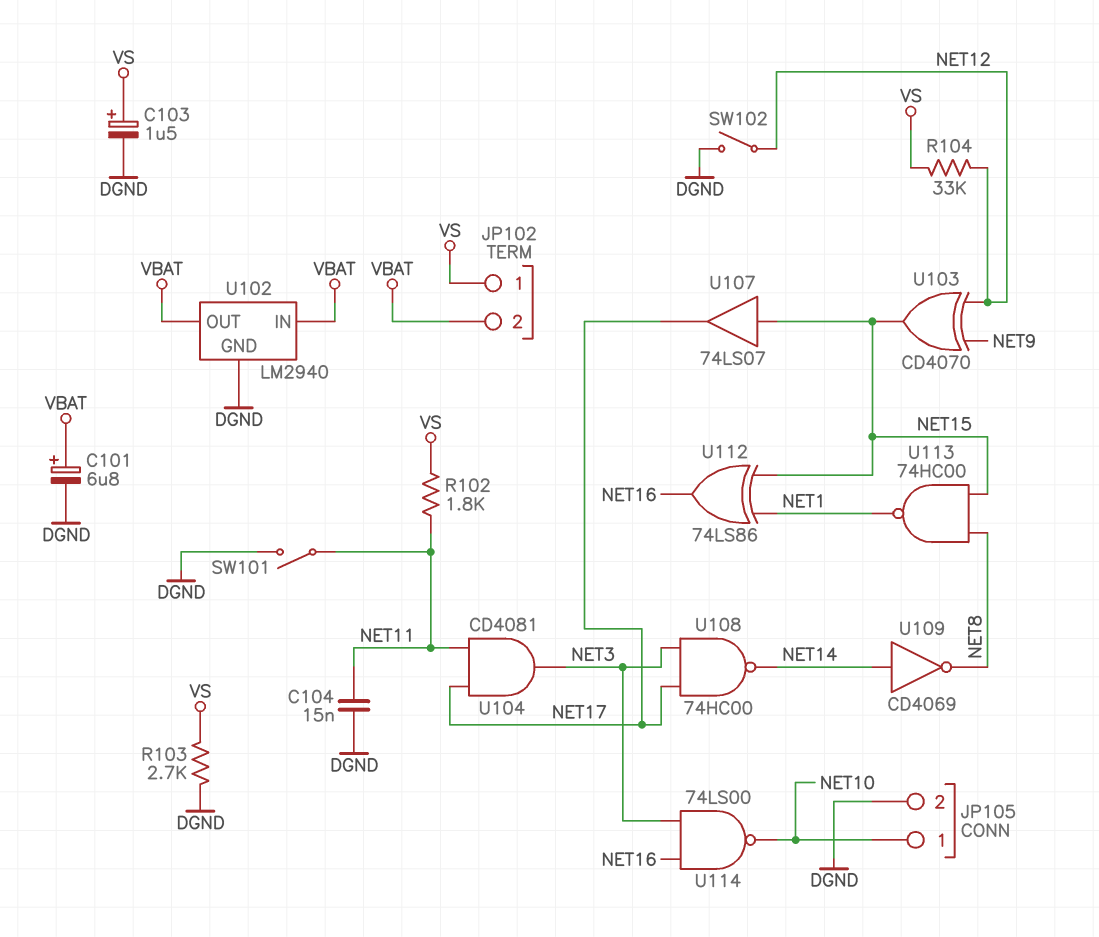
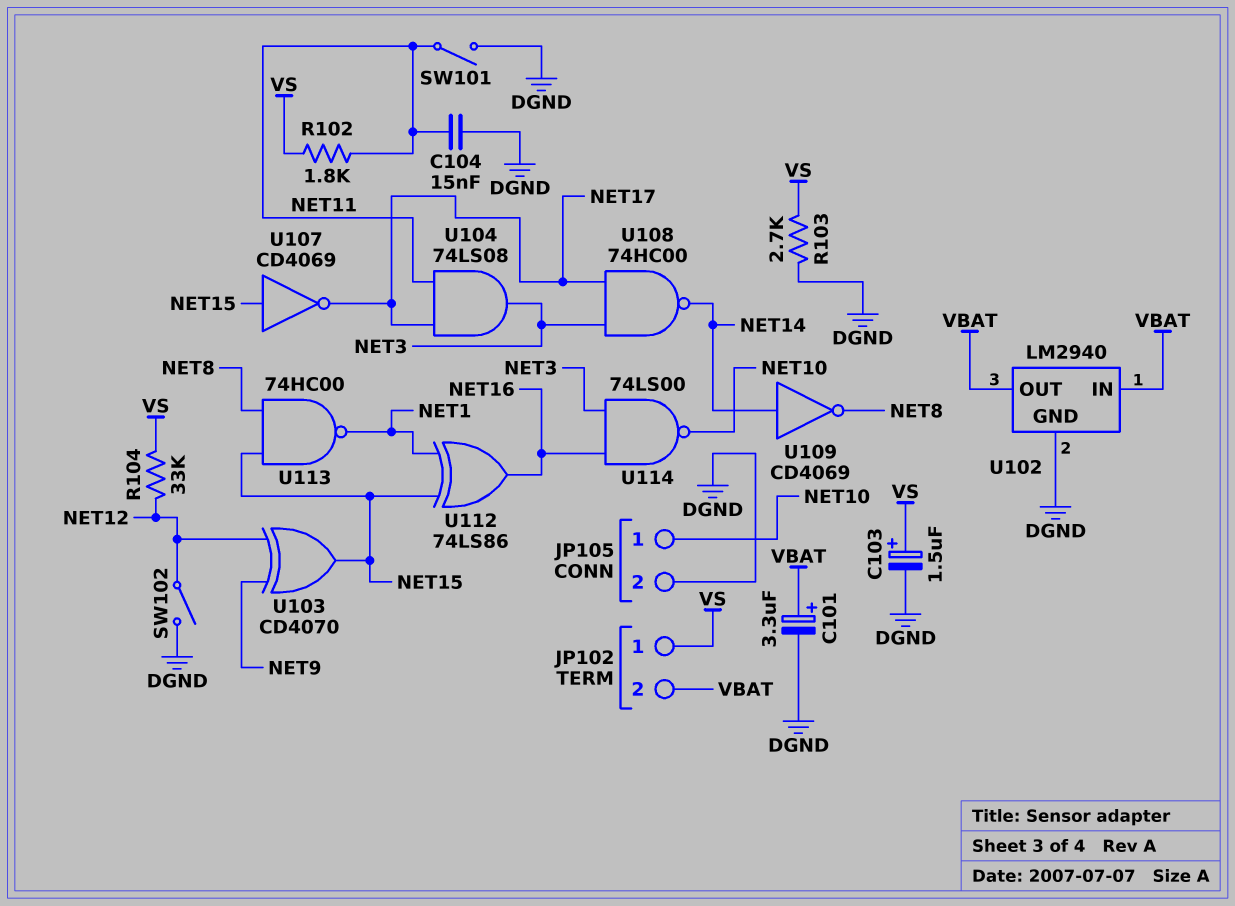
C101: 6.8uF (plus VBAT, minus DGND) -> 3.3uF (plus VBAT, minus DGND)
U104: AND CD4081 (in NET11, in NET17, out NET3) -> AND 74LS08 (in NET11, in NET17, out NET3)
U107: buffer 74LS07 (in NET15, out NET17) -> NOT CD4069 (in NET15, out NET17)

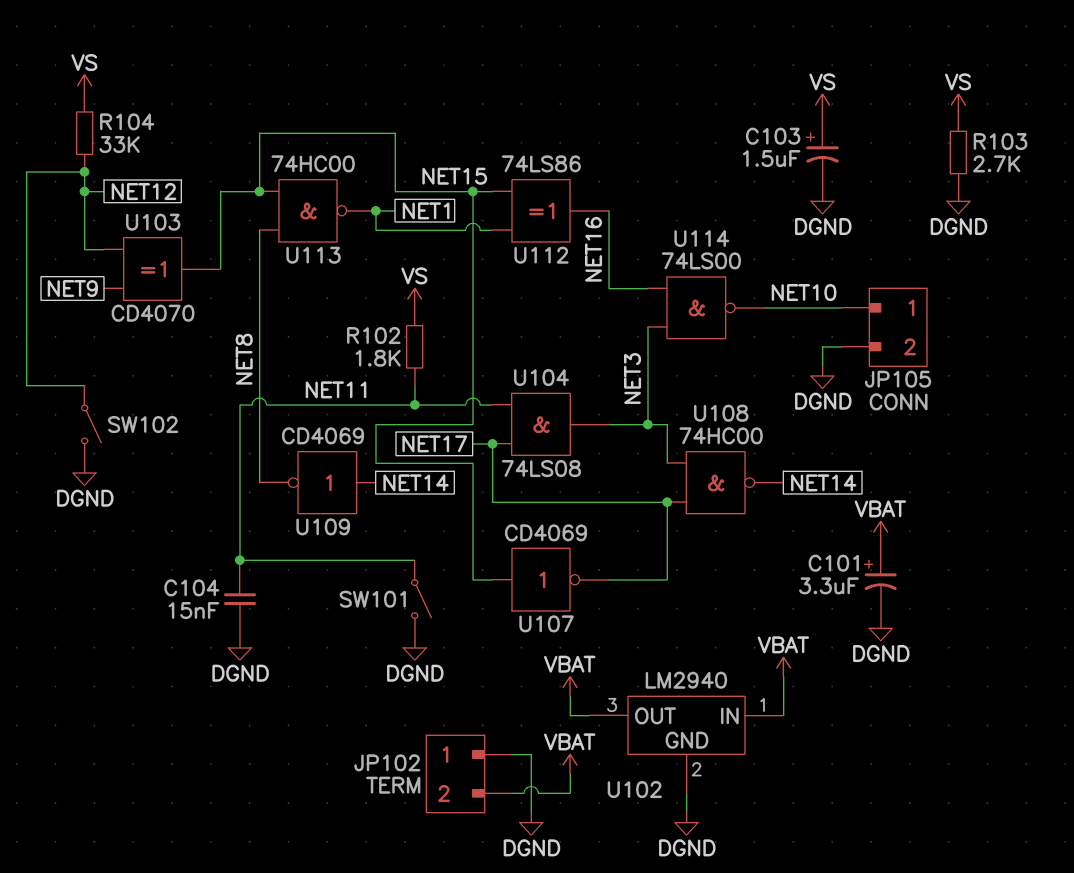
JP102 pin 1: VS -> DGND

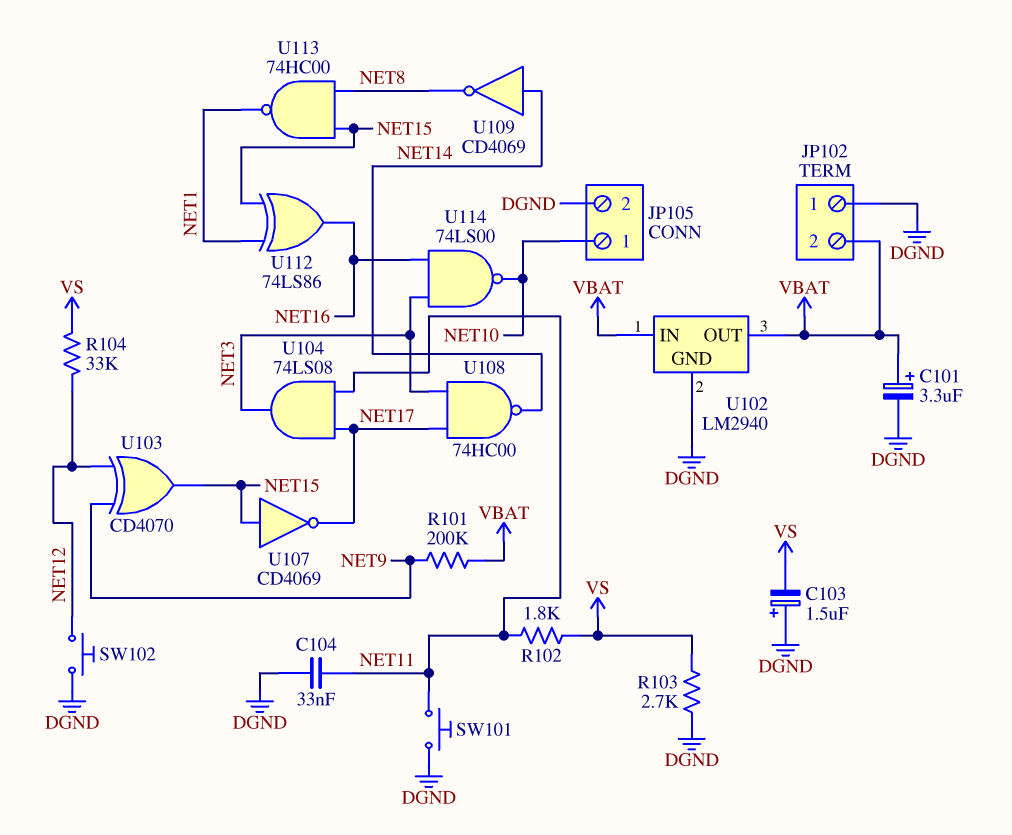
C103: 1.5uF (plus VS, minus DGND) -> 1.5uF (plus DGND, minus VS)
C104: 15nF (DGND, NET11) -> 33nF (DGND, NET11)
R101: none -> 200k (NET9, VBAT)
SW101: switch (DGND, NET11) -> button (DGND, NET11)
SW102: switch (DGND, NET12) -> button (DGND, NET12)

